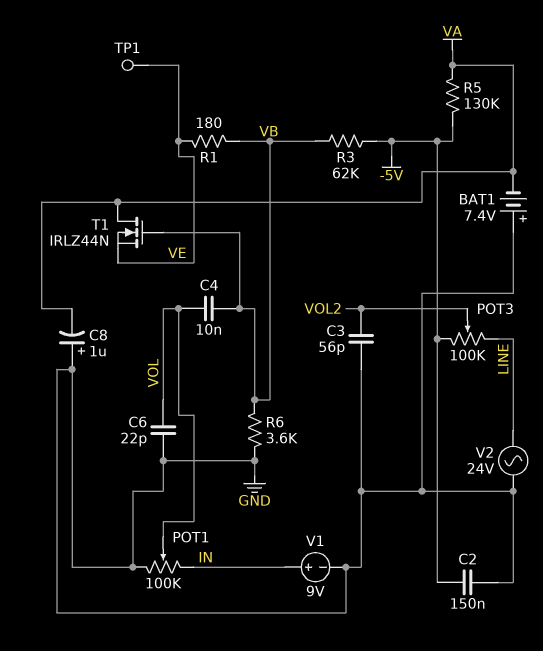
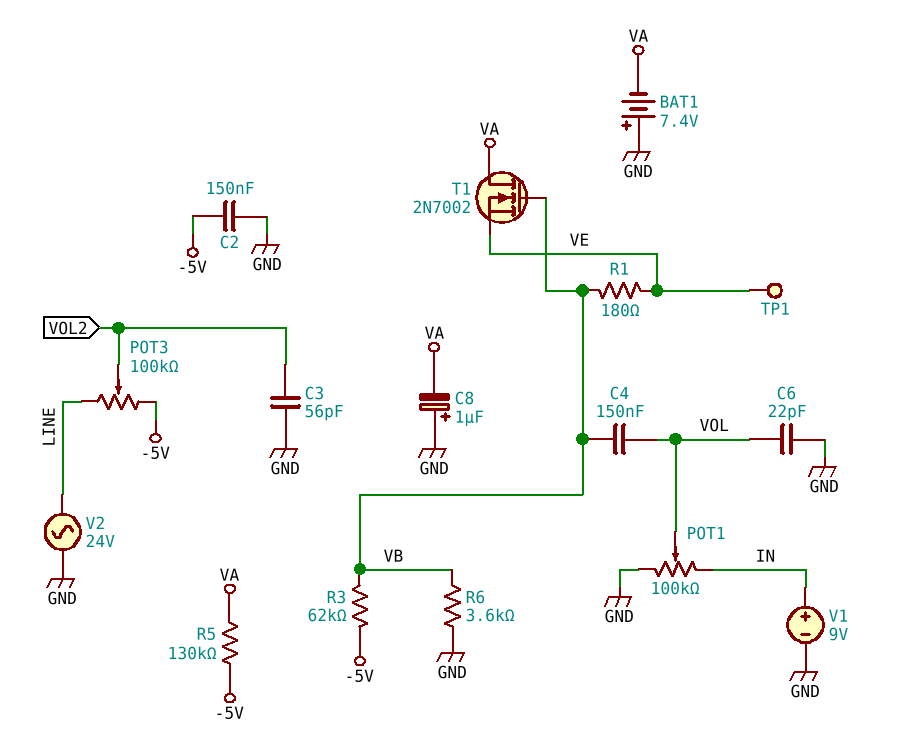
C4: 10nF (VB, VOL) -> 150nF (VB, VOL)
T1: NMOS IRLZ44N (G VB, D VA, S VE) -> NMOS 2N7002 (G VB, D VA, S VE)

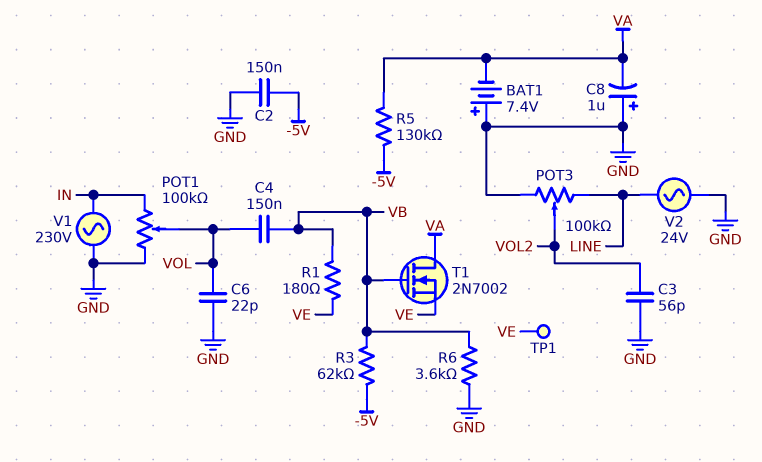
POT3: 100k (-5V, LINE, wiper VOL2) -> 100k (GND, LINE, wiper VOL2)
V1: 9V (plus IN, minus GND) -> AC 230V (GND, IN)

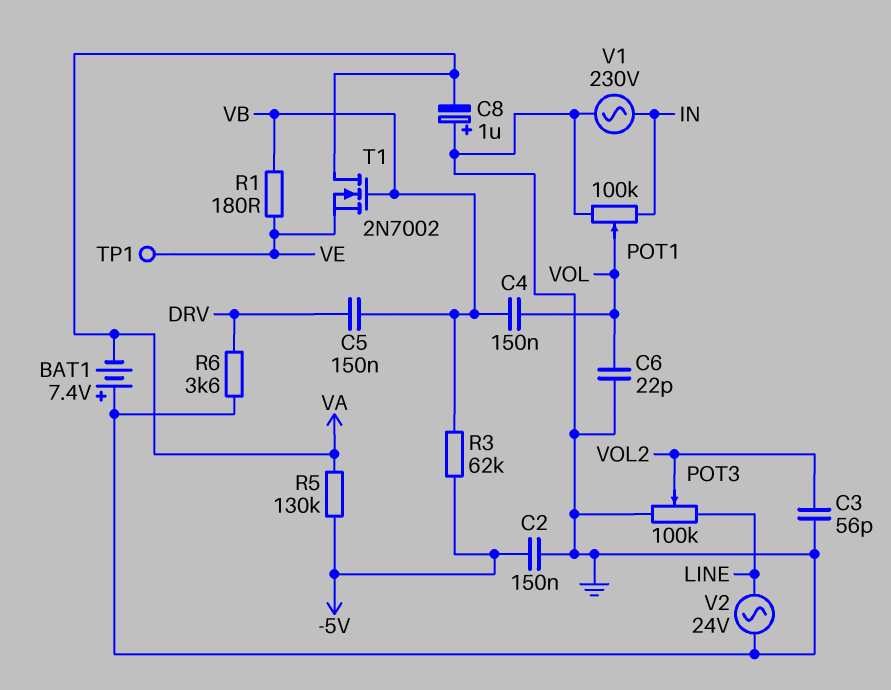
C5: none -> 150nF (DRV, VB)
R6: 3.6k (GND, VB) -> 3.6k (DRV, GND)

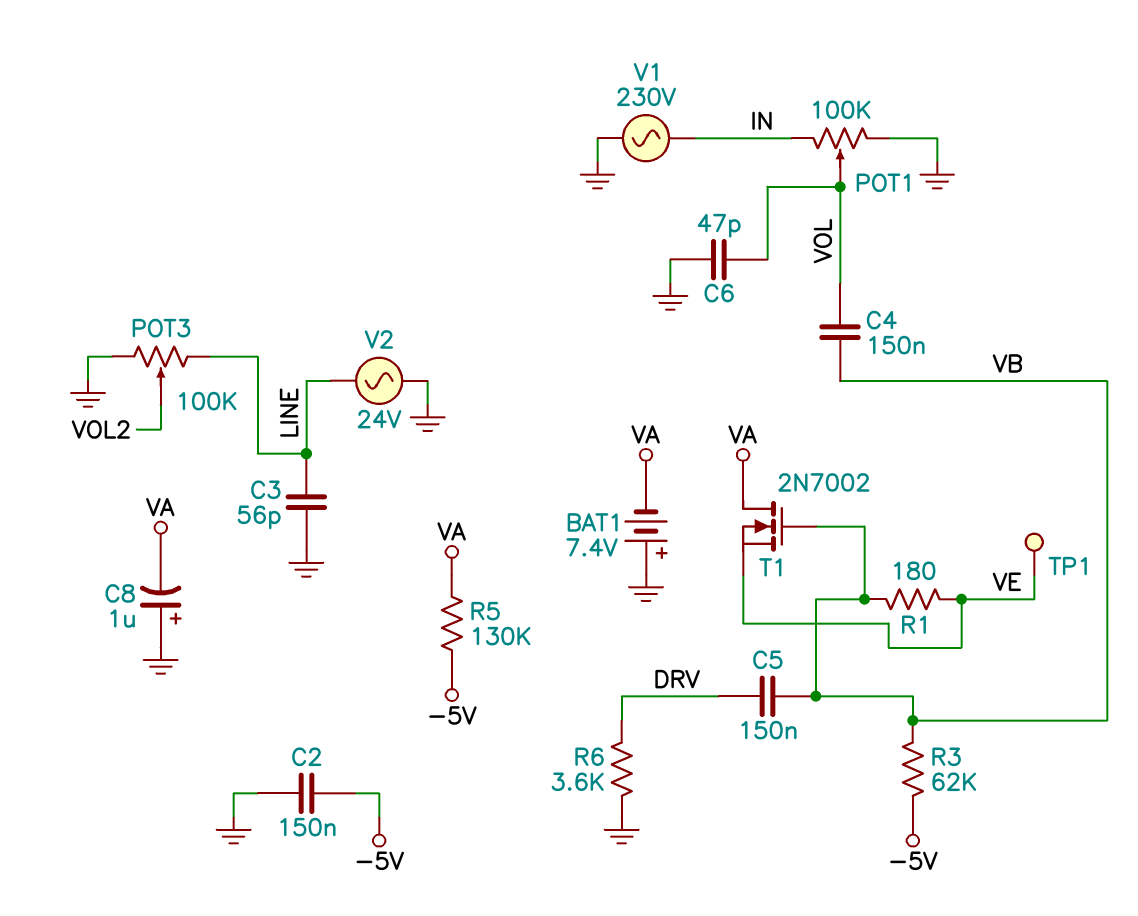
C3: 56pF (GND, VOL2) -> 56pF (GND, LINE)
C6: 22pF (GND, VOL) -> 47pF (GND, VOL)

